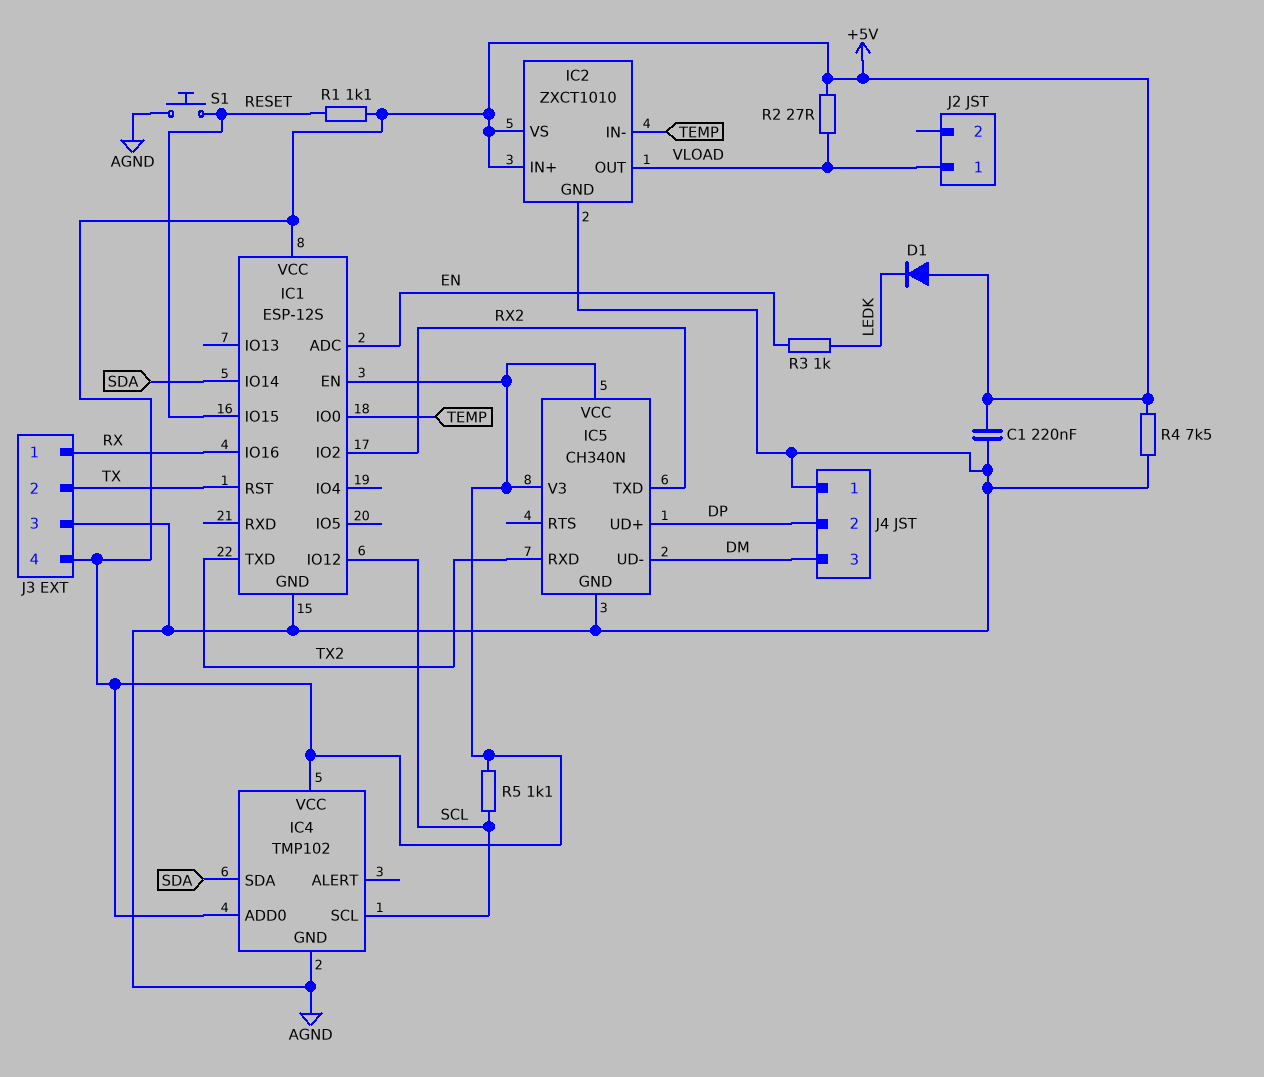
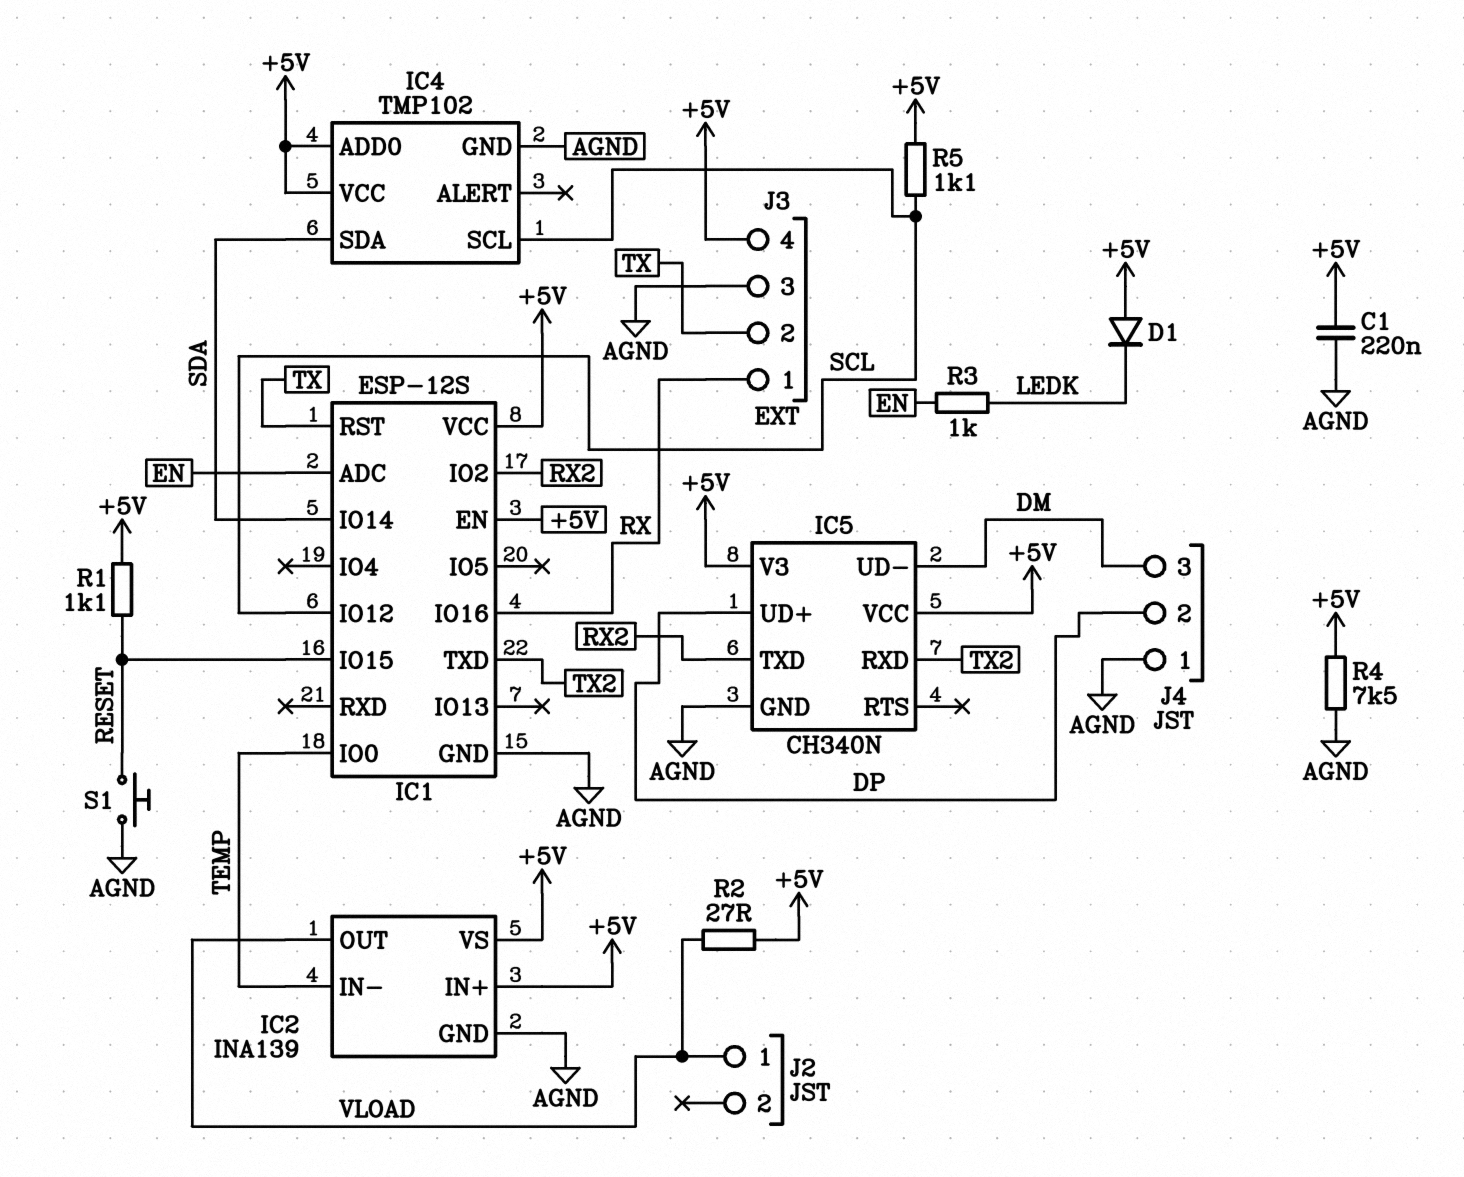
IC2: ZXCT1010 -> INA139

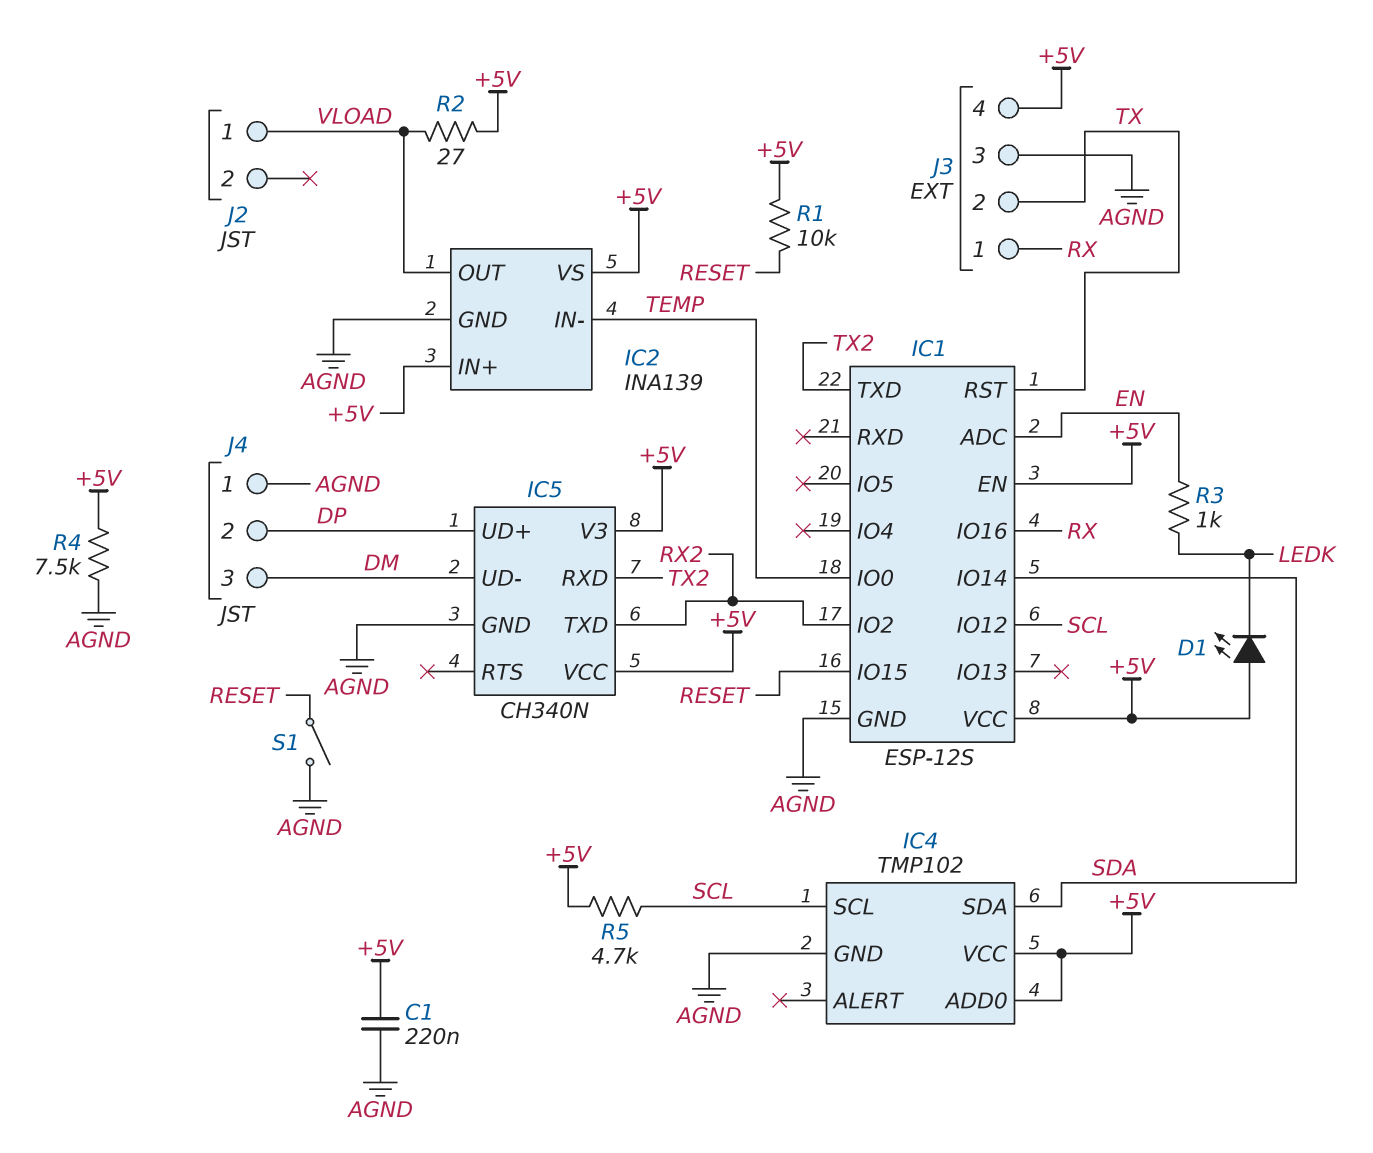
D1: diode (A +5V, K LEDK) -> LED (A +5V, K LEDK)
R1: 1.1k (+5V, RESET) -> 10k (+5V, RESET)
R5: 1.1k (+5V, SCL) -> 4.7k (+5V, SCL)
S1: button (AGND, RESET) -> switch (AGND, RESET)

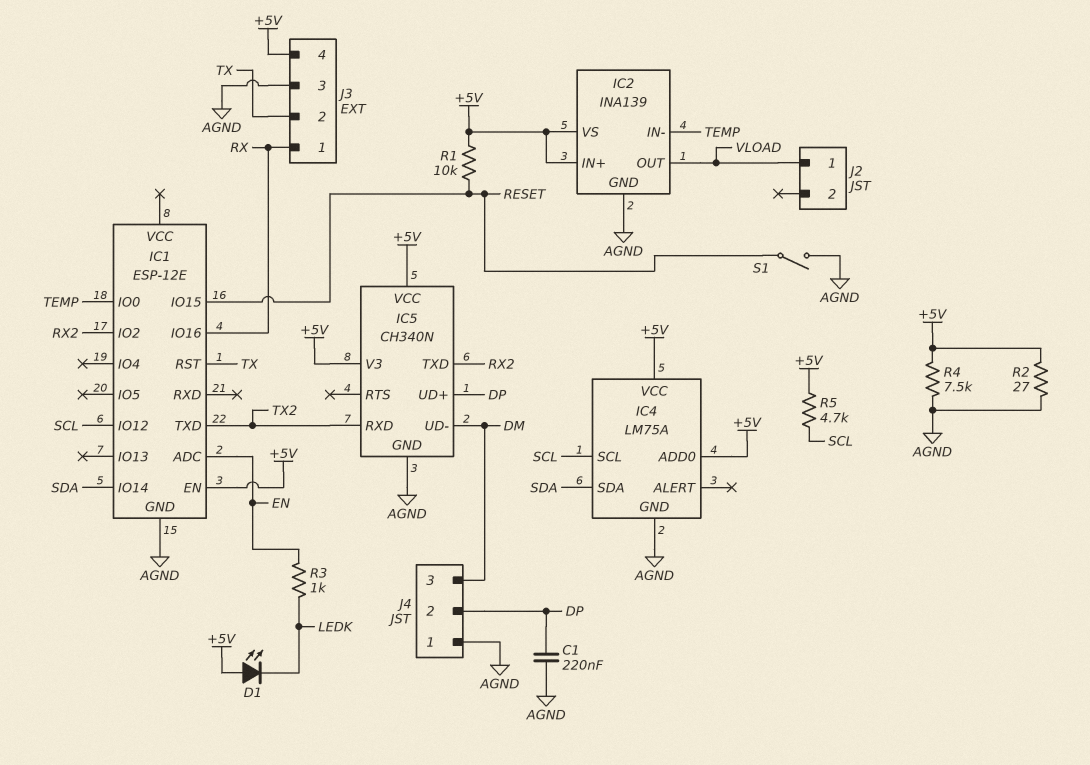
C1: 220nF (+5V, AGND) -> 220nF (AGND, DP)
IC1: ESP-12S -> ESP-12E
IC1 pin VCC: +5V -> none
IC4: TMP102 -> LM75A
R2: 27 (+5V, VLOAD) -> 27 (+5V, AGND)

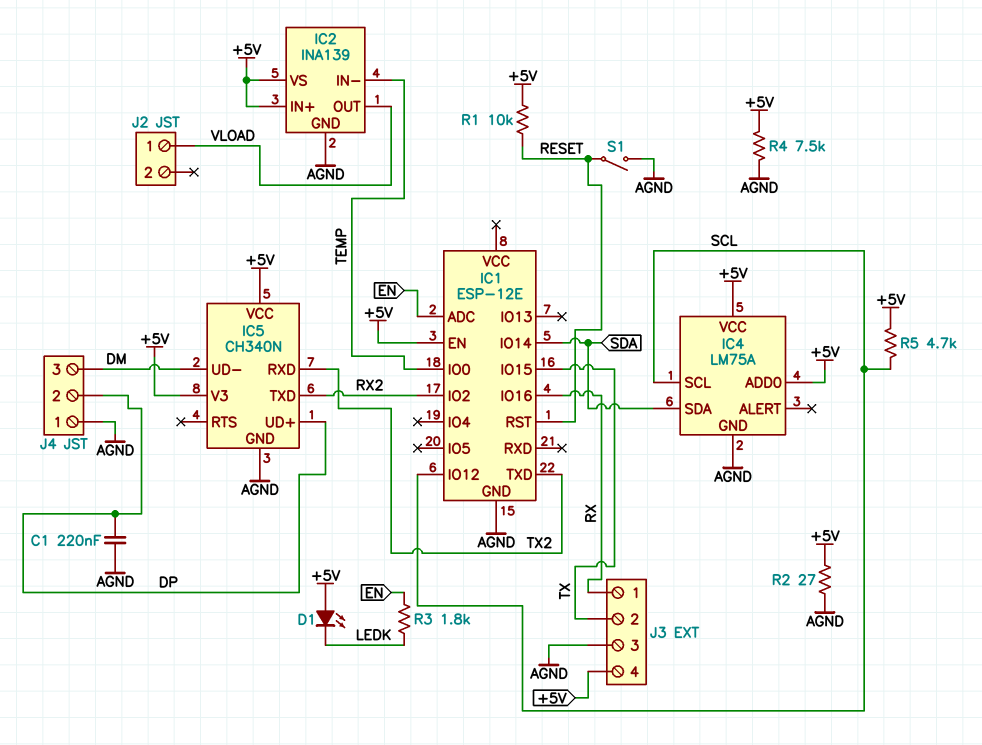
IC1 pin IO15: RESET -> TX
IC1 pin RST: TX -> RESET
R3: 1k (EN, LEDK) -> 1.8k (EN, LEDK)

